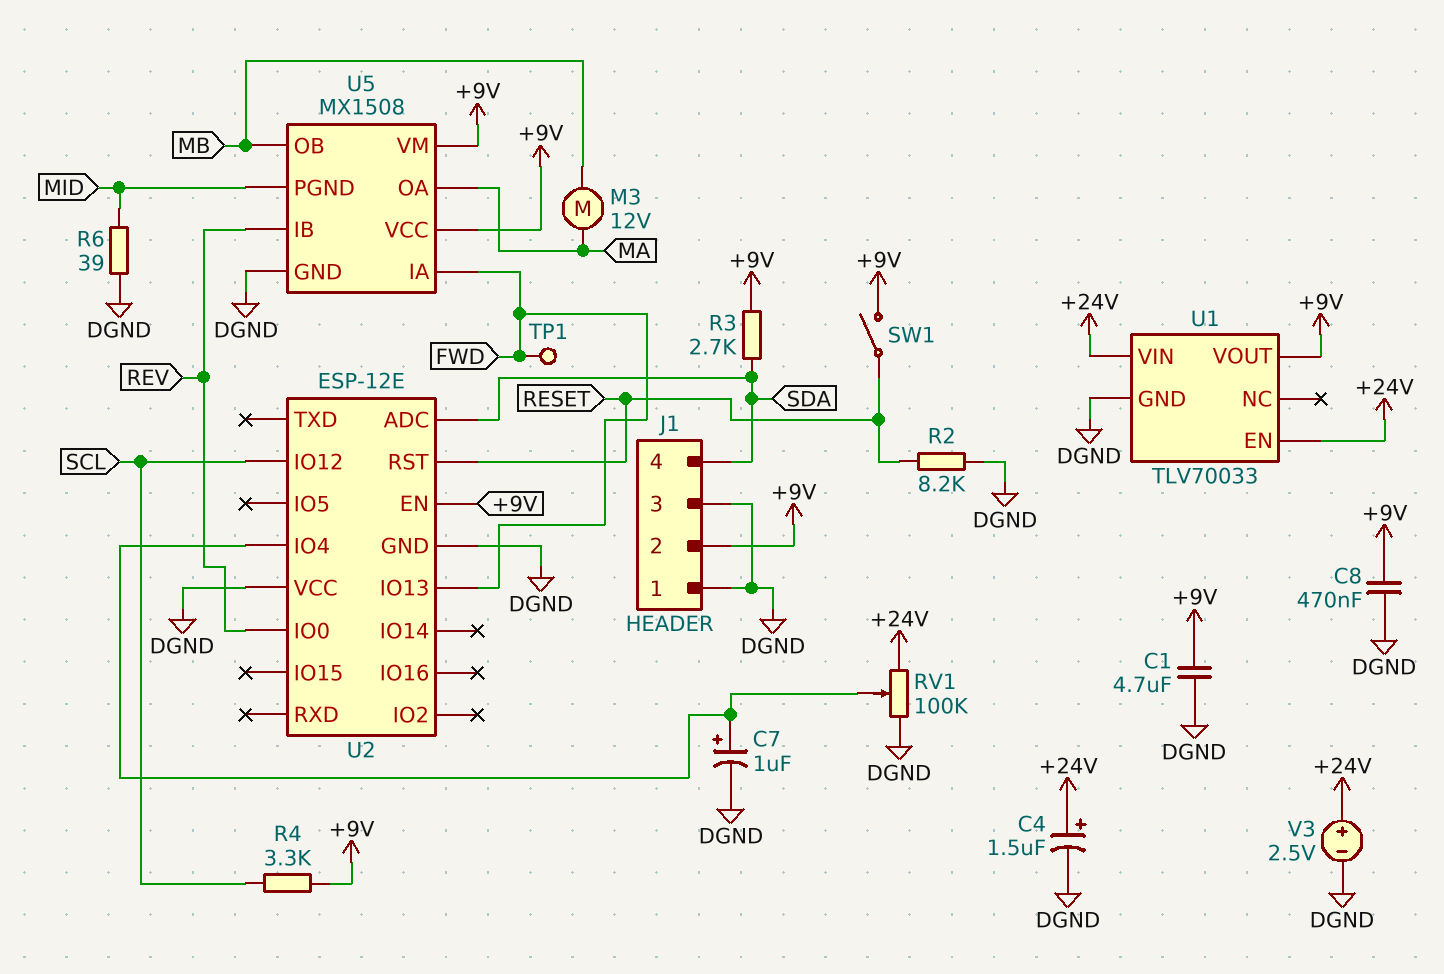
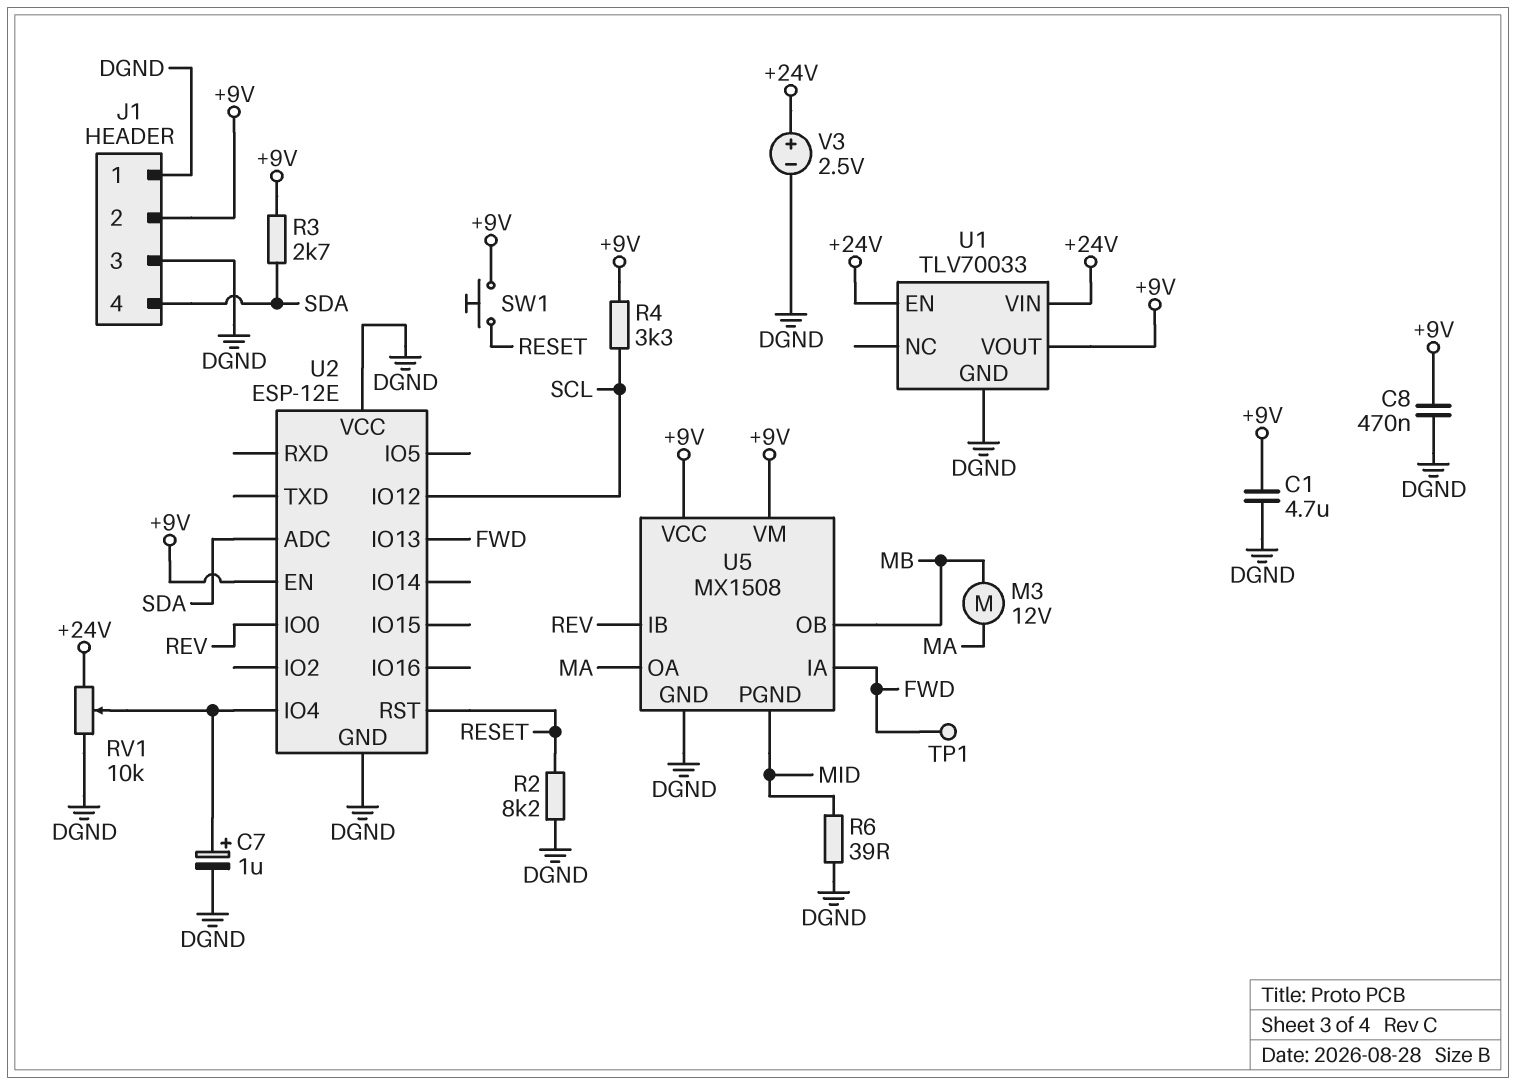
C4: 1.5uF (plus +24V, minus DGND) -> none
RV1: 100k (+24V, DGND, wiper U2/IO4) -> 10k (+24V, DGND, wiper U2/IO4)
SW1: switch (+9V, RESET) -> button (+9V, RESET)

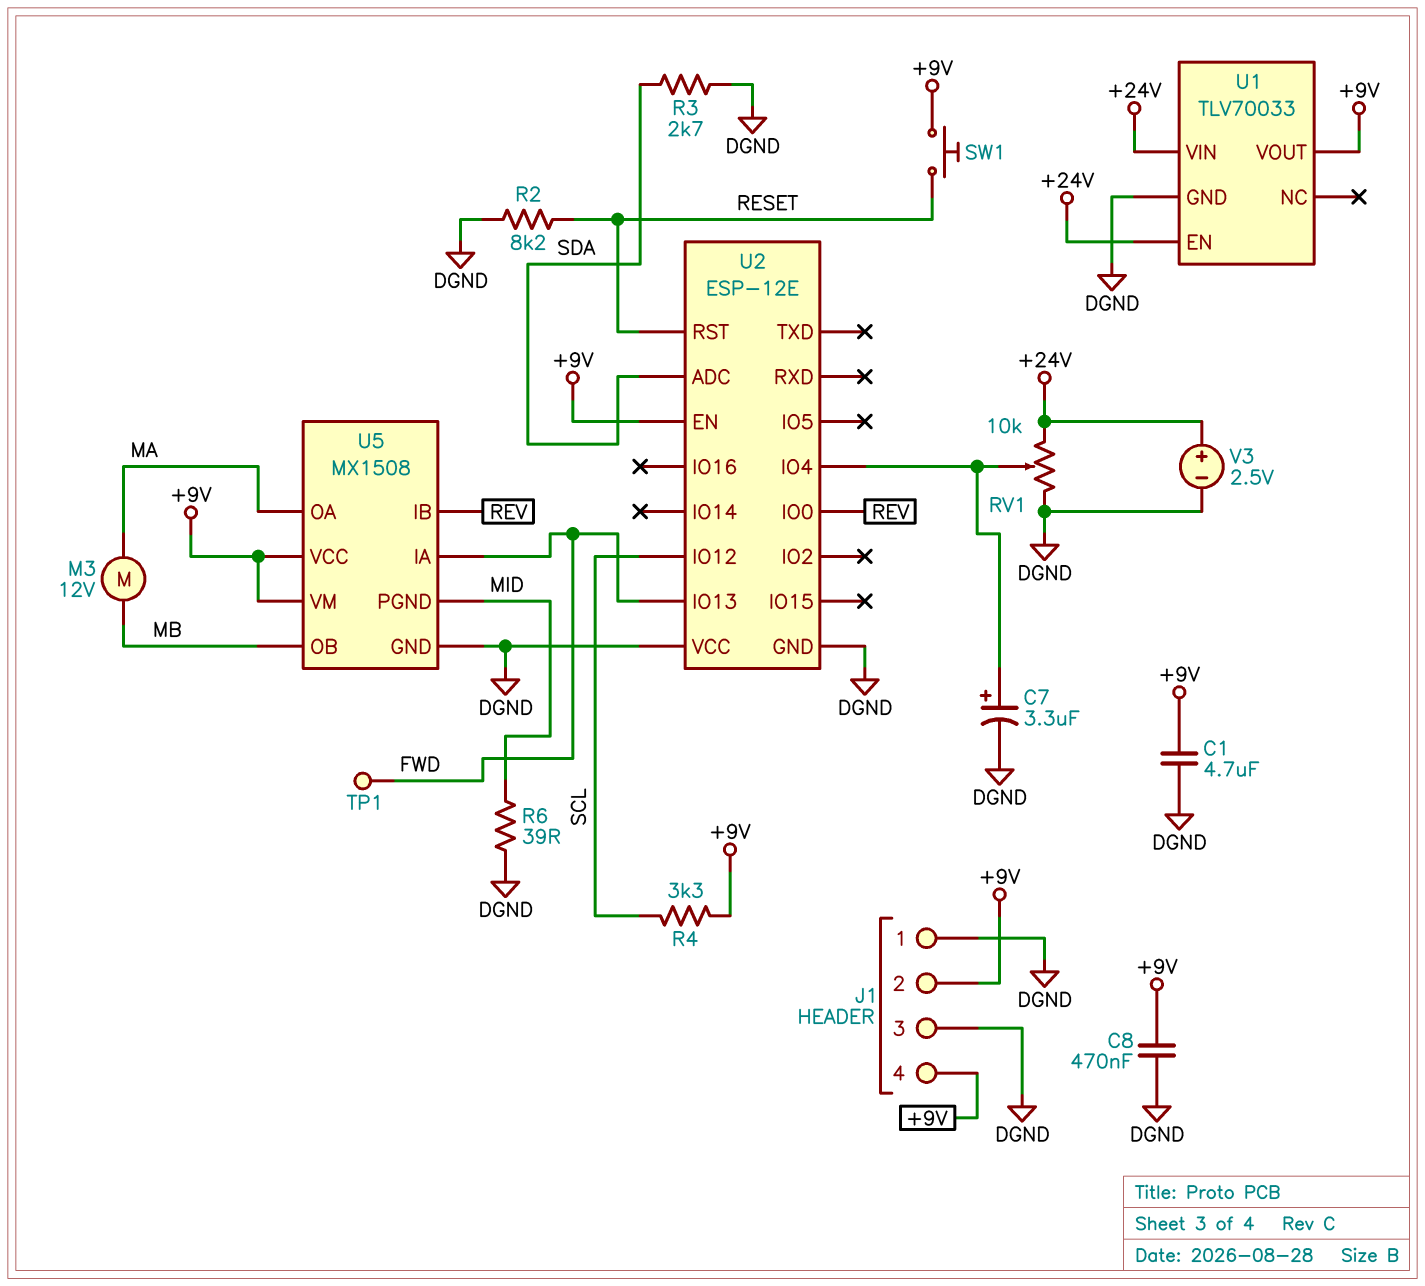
C7: 1uF (plus U2/IO4, minus DGND) -> 3.3uF (plus U2/IO4, minus DGND)
J1 pin 4: SDA -> +9V
R3: 2.7k (+9V, SDA) -> 2.7k (DGND, SDA)

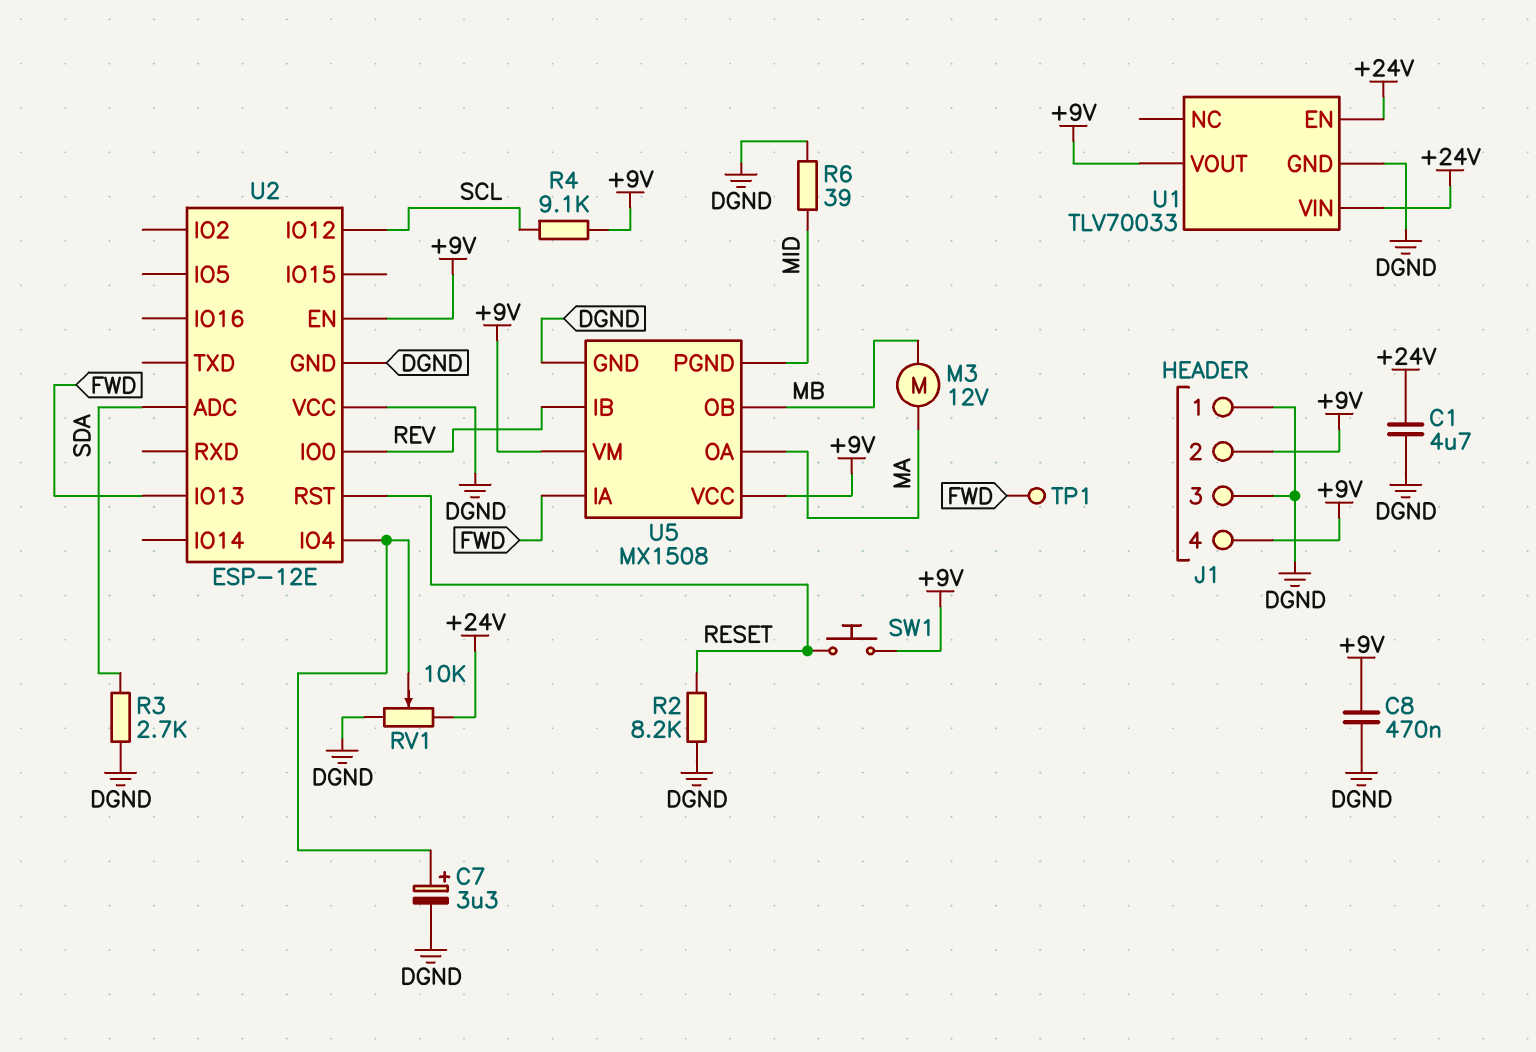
C1: 4.7uF (+9V, DGND) -> 4.7uF (+24V, DGND)
R4: 3.3k (+9V, SCL) -> 9.1k (+9V, SCL)
V3: 2.5V (plus +24V, minus DGND) -> none

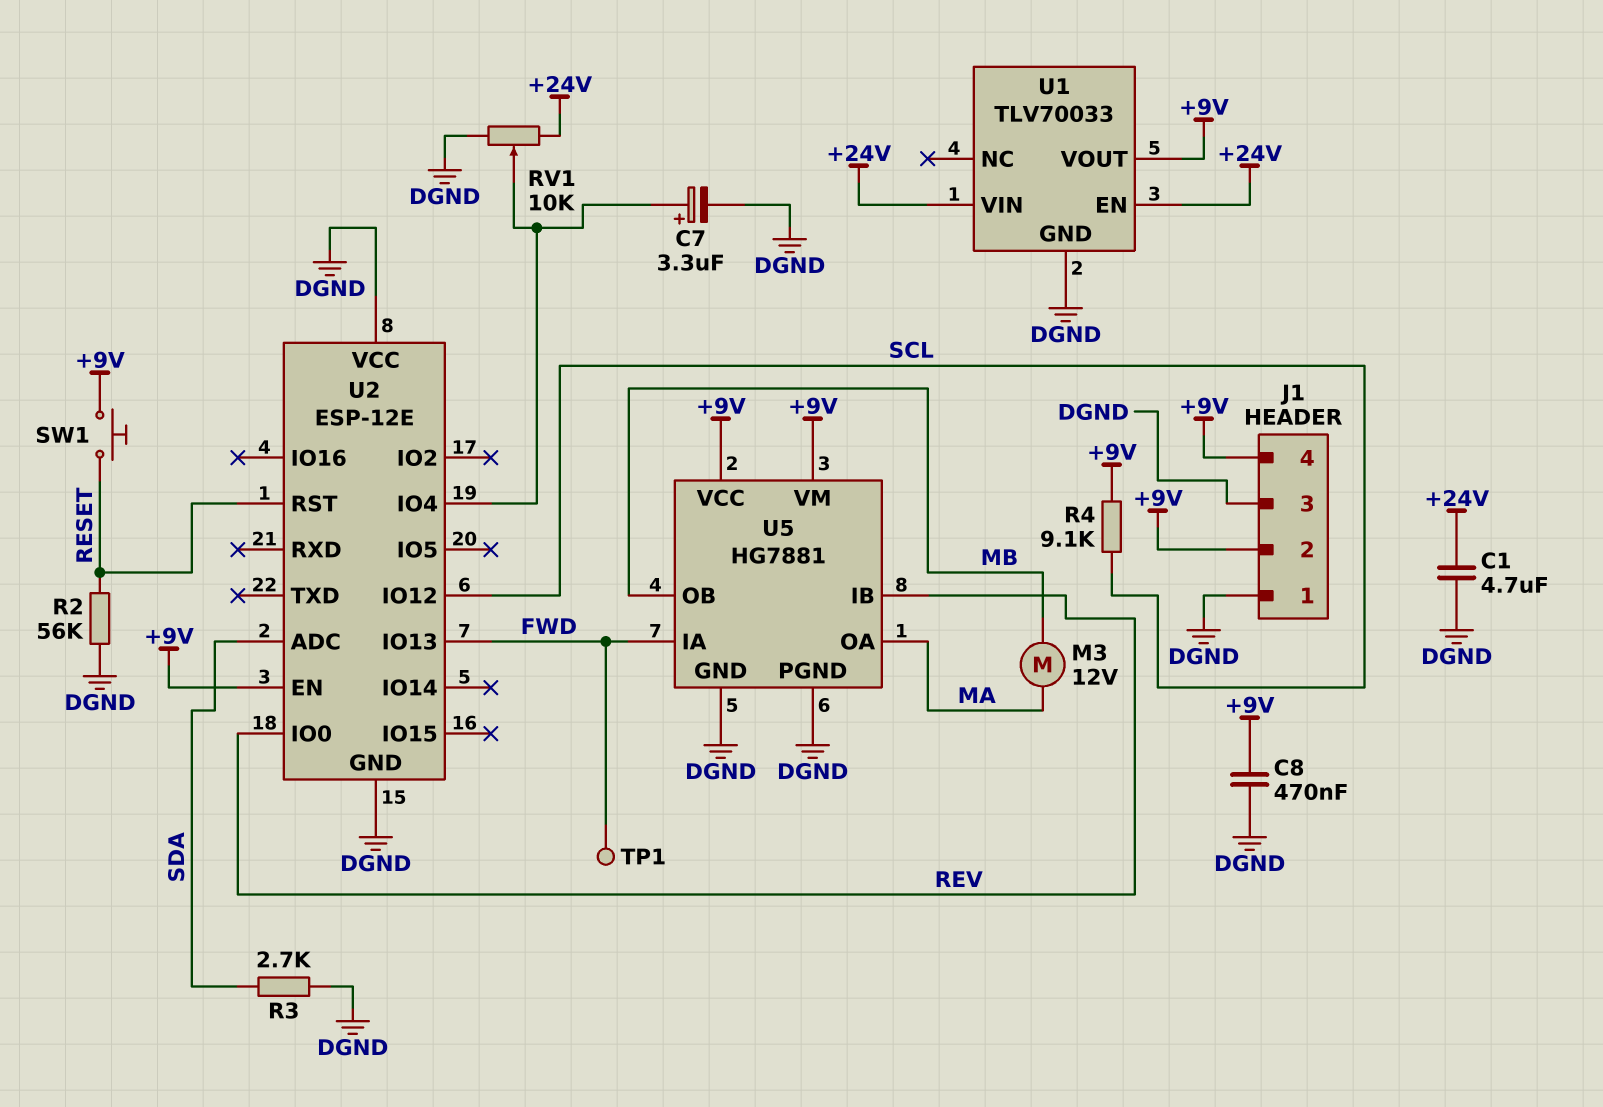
R2: 8.2k (DGND, RESET) -> 56k (DGND, RESET)
R6: 39 (DGND, MID) -> none
U5: MX1508 -> HG7881
U5 pin PGND: MID -> DGND

